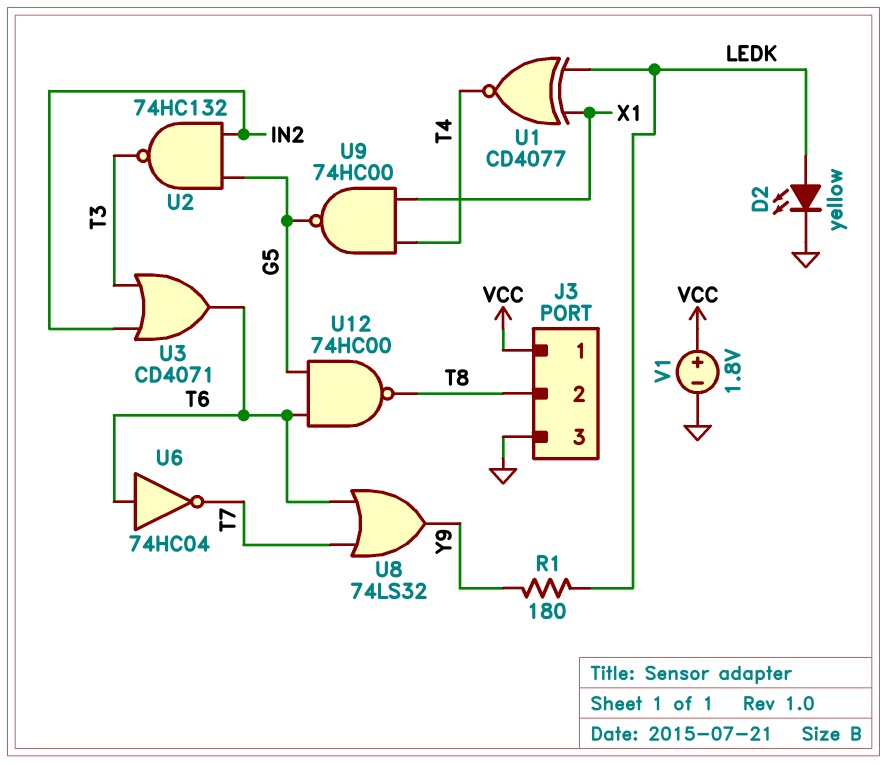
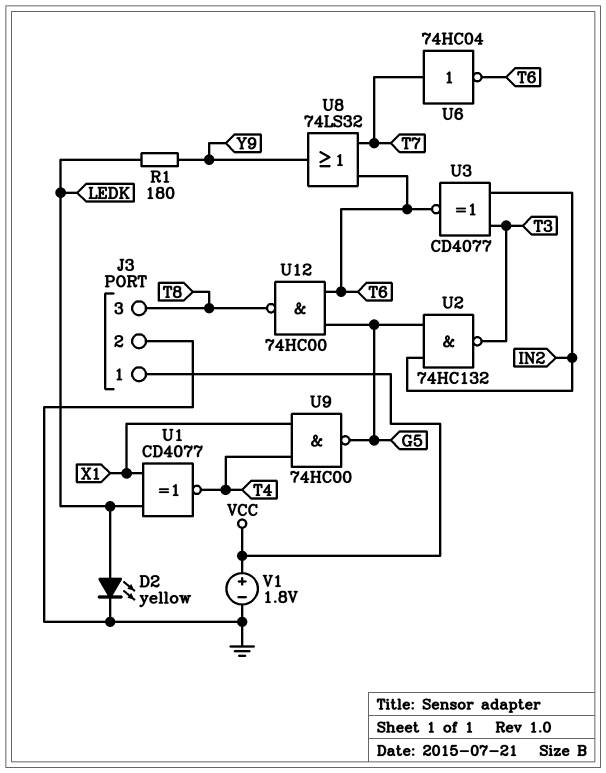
J3 pin 2: T8 -> GND
J3 pin 3: GND -> T8
U3: OR CD4071 (in IN2, in T3, out T6) -> XNOR CD4077 (in IN2, in T3, out T6)
U6: NOT 74HC04 (in T6, out T7) -> NOT 74HC04 (in T7, out T6)

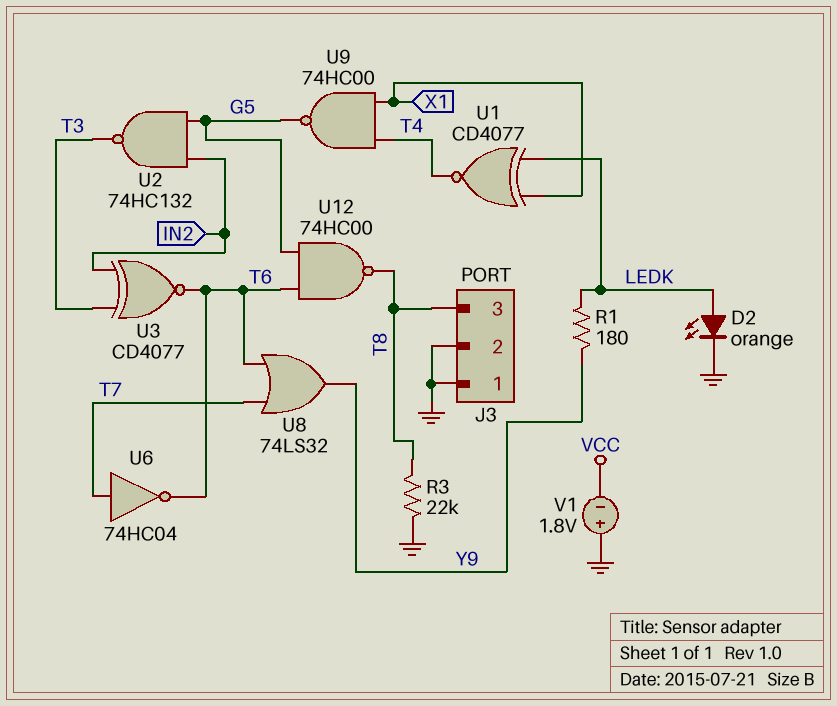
D2: LED yellow (A LEDK, K GND) -> LED orange (A LEDK, K GND)
J3 pin 1: VCC -> GND
R3: none -> 22k (GND, T8)
V1: 1.8V (plus VCC, minus GND) -> 1.8V (plus GND, minus VCC)

